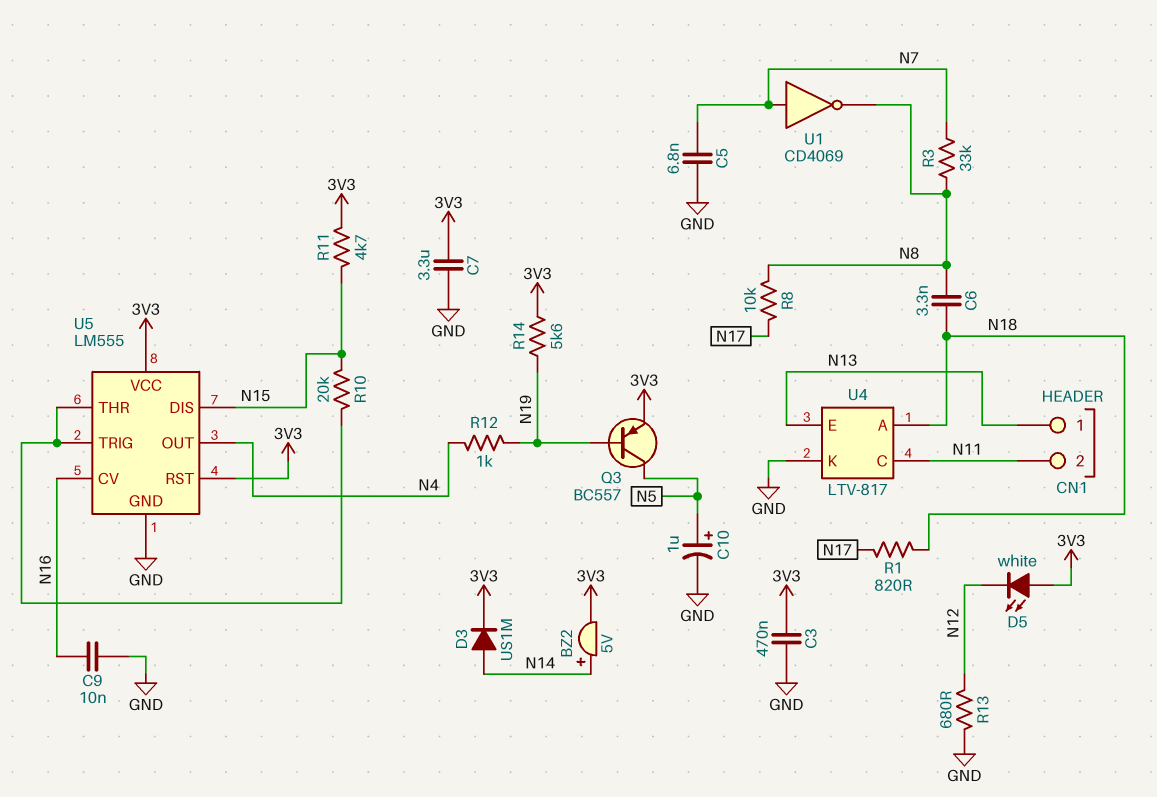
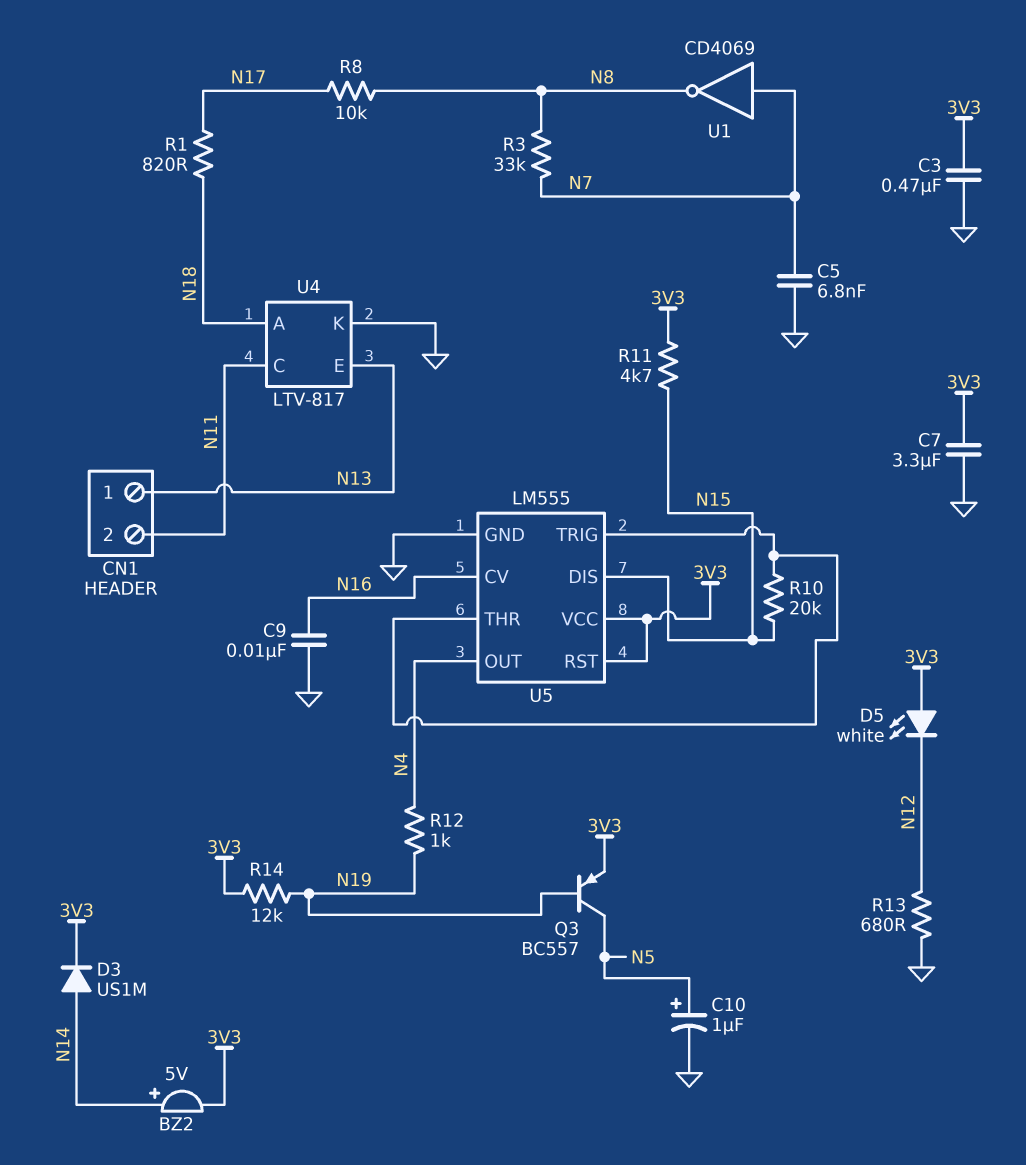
C6: 3.3nF (N8, N18) -> none
R14: 5.6k (3V3, N19) -> 12k (3V3, N19)

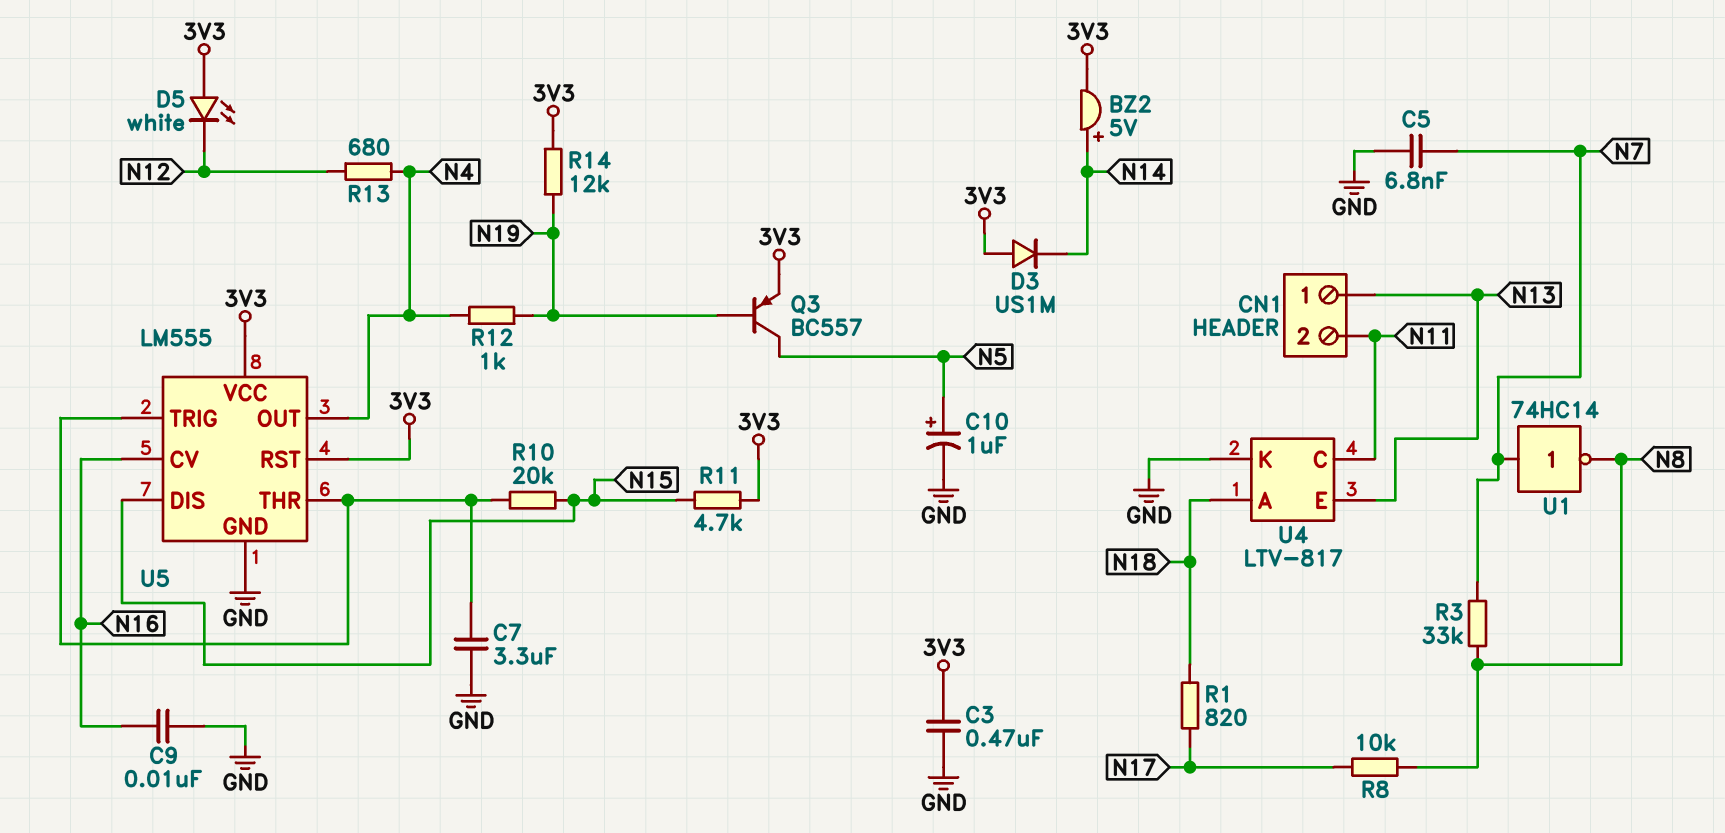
C7: 3.3uF (3V3, GND) -> 3.3uF (GND, U5/THR)
D3: diode US1M (A N14, K 3V3) -> diode US1M (A 3V3, K N14)
R13: 680 (GND, N12) -> 680 (N4, N12)
U1: NOT CD4069 (in N7, out N8) -> NOT 74HC14 (in N7, out N8)

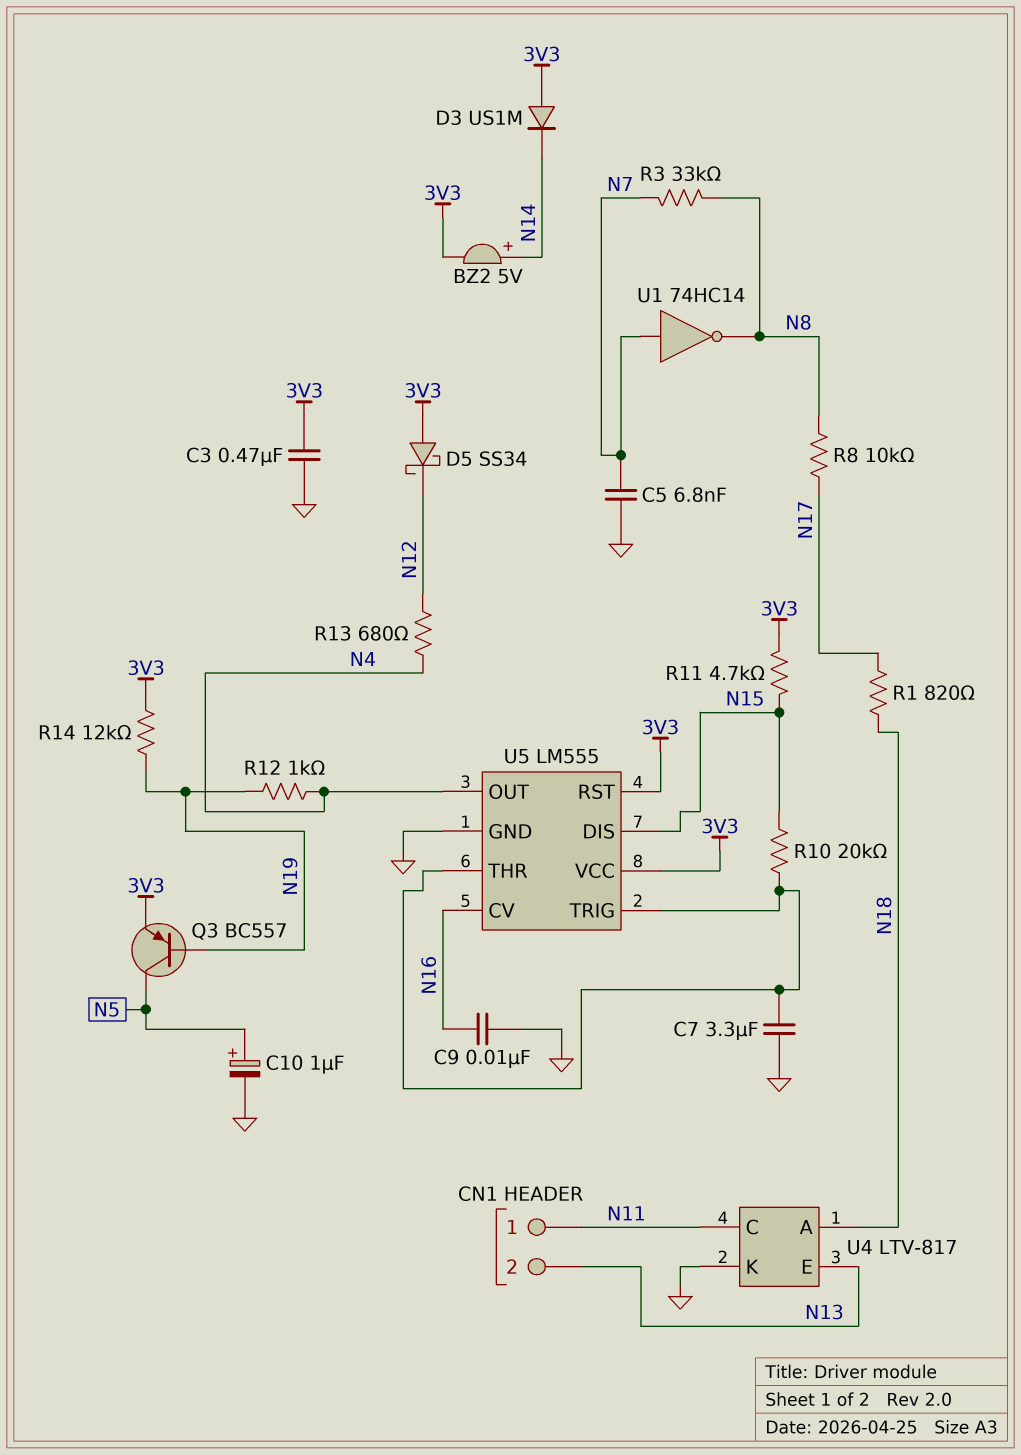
CN1 pin 1: N13 -> N11
CN1 pin 2: N11 -> N13
D5: LED white (A 3V3, K N12) -> schottky SS34 (A 3V3, K N12)

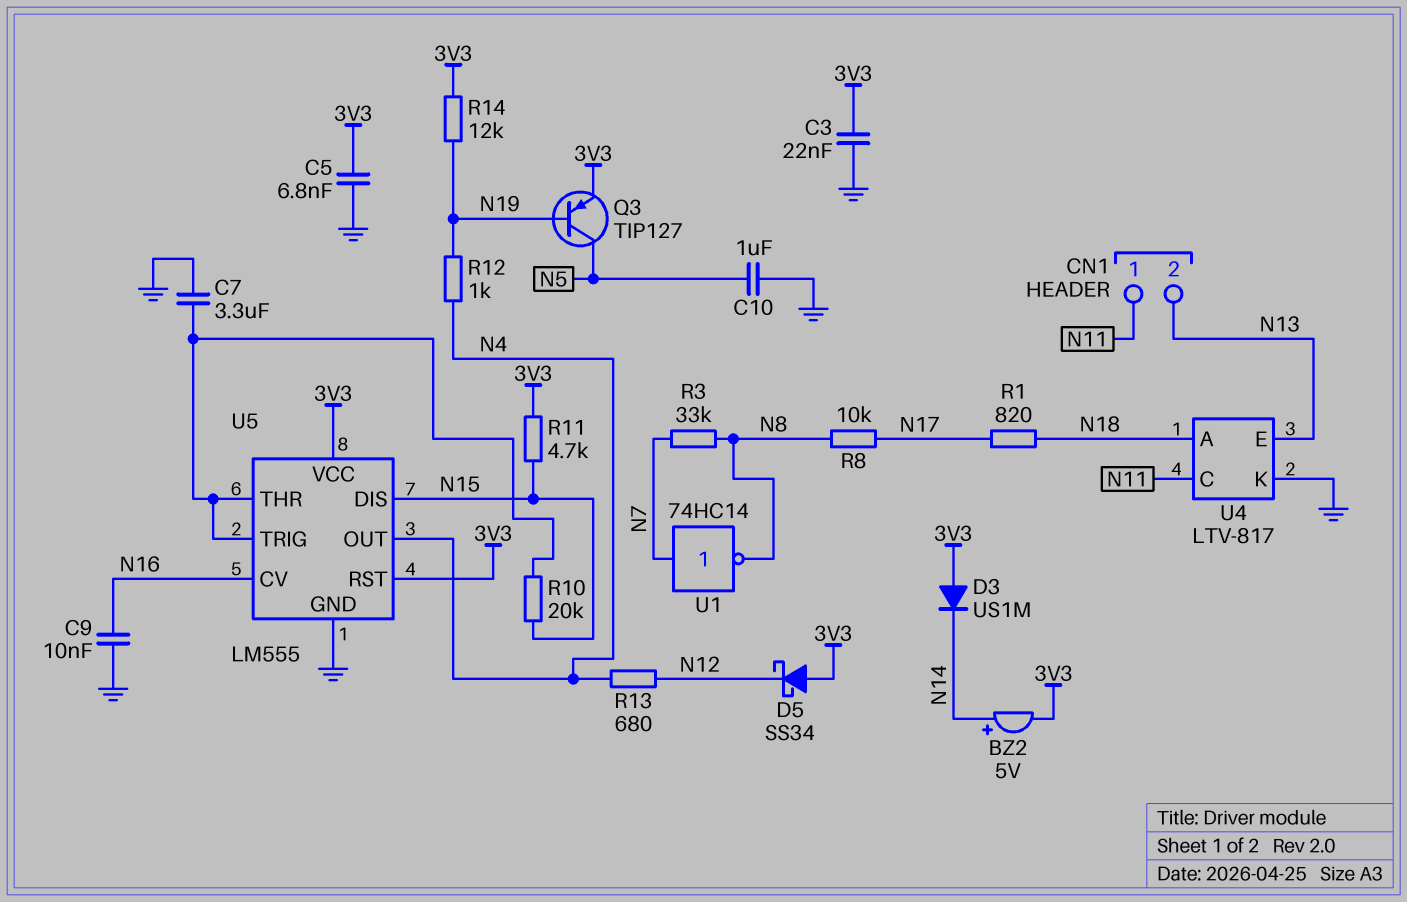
C3: 470nF (3V3, GND) -> 22nF (3V3, GND)
C5: 6.8nF (GND, N7) -> 6.8nF (3V3, GND)
C10: 1uF (plus N5, minus GND) -> 1uF (GND, N5)
Q3: PNP BC557 (B N19, C N5, E 3V3) -> PNP TIP127 (B N19, C N5, E 3V3)

